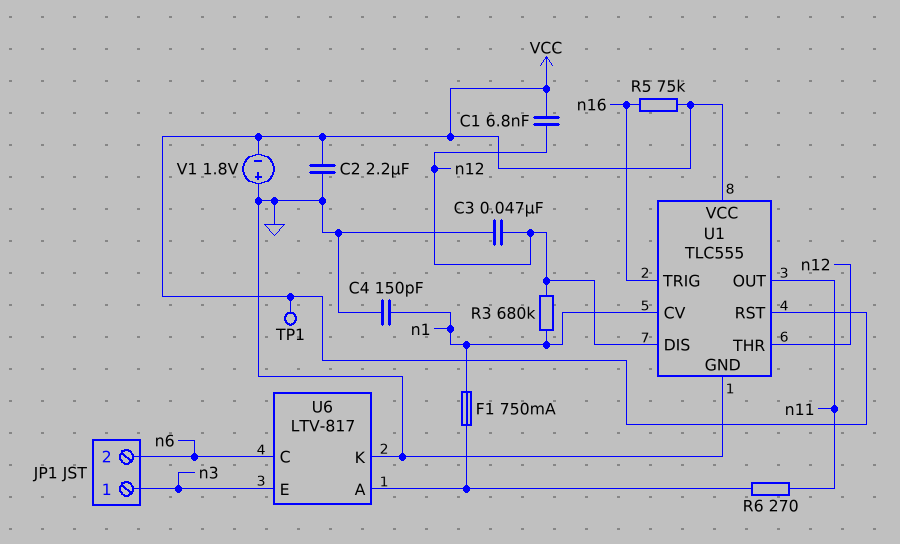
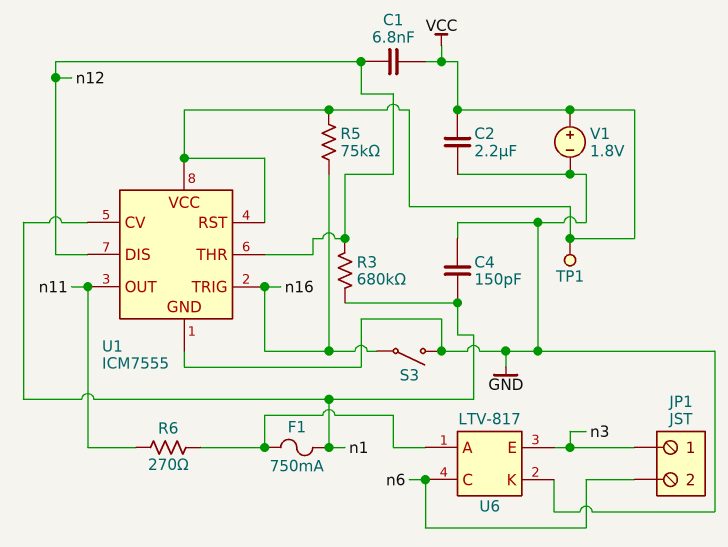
C3: 47nF (GND, n12) -> none
S3: none -> switch (GND, n16)
U1: TLC555 -> ICM7555
V1: 1.8V (plus GND, minus VCC) -> 1.8V (plus VCC, minus GND)

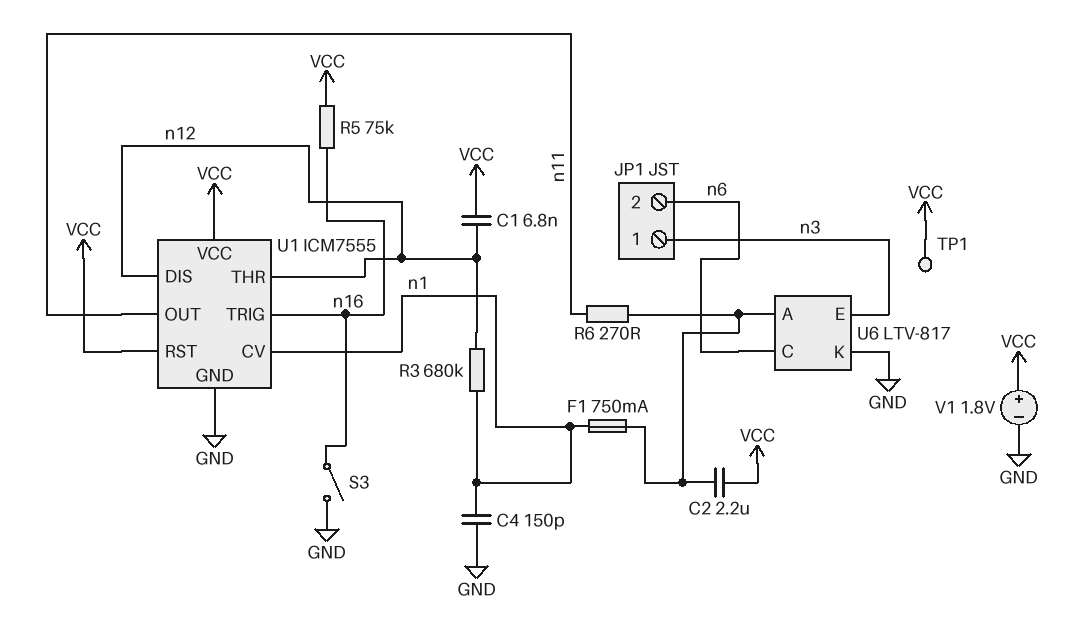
C2: 2.2uF (GND, VCC) -> 2.2uF (U6/A, VCC)

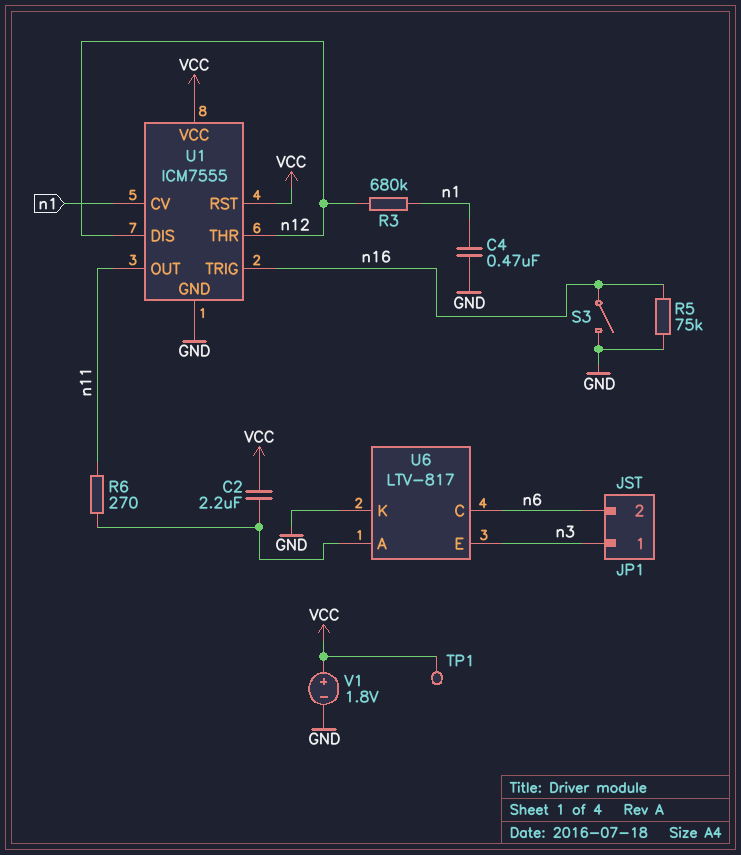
C1: 6.8nF (VCC, n12) -> none
C4: 150pF (GND, n1) -> 470nF (GND, n1)
F1: 750mA (U6/A, n1) -> none
R5: 75k (VCC, n16) -> 75k (GND, n16)

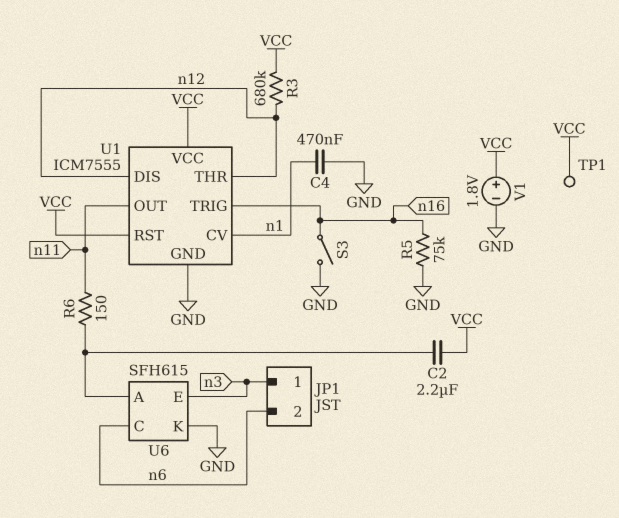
R3: 680k (n1, n12) -> 680k (VCC, n12)
R6: 270 (U6/A, n11) -> 150 (U6/A, n11)
U6: LTV-817 -> SFH615

